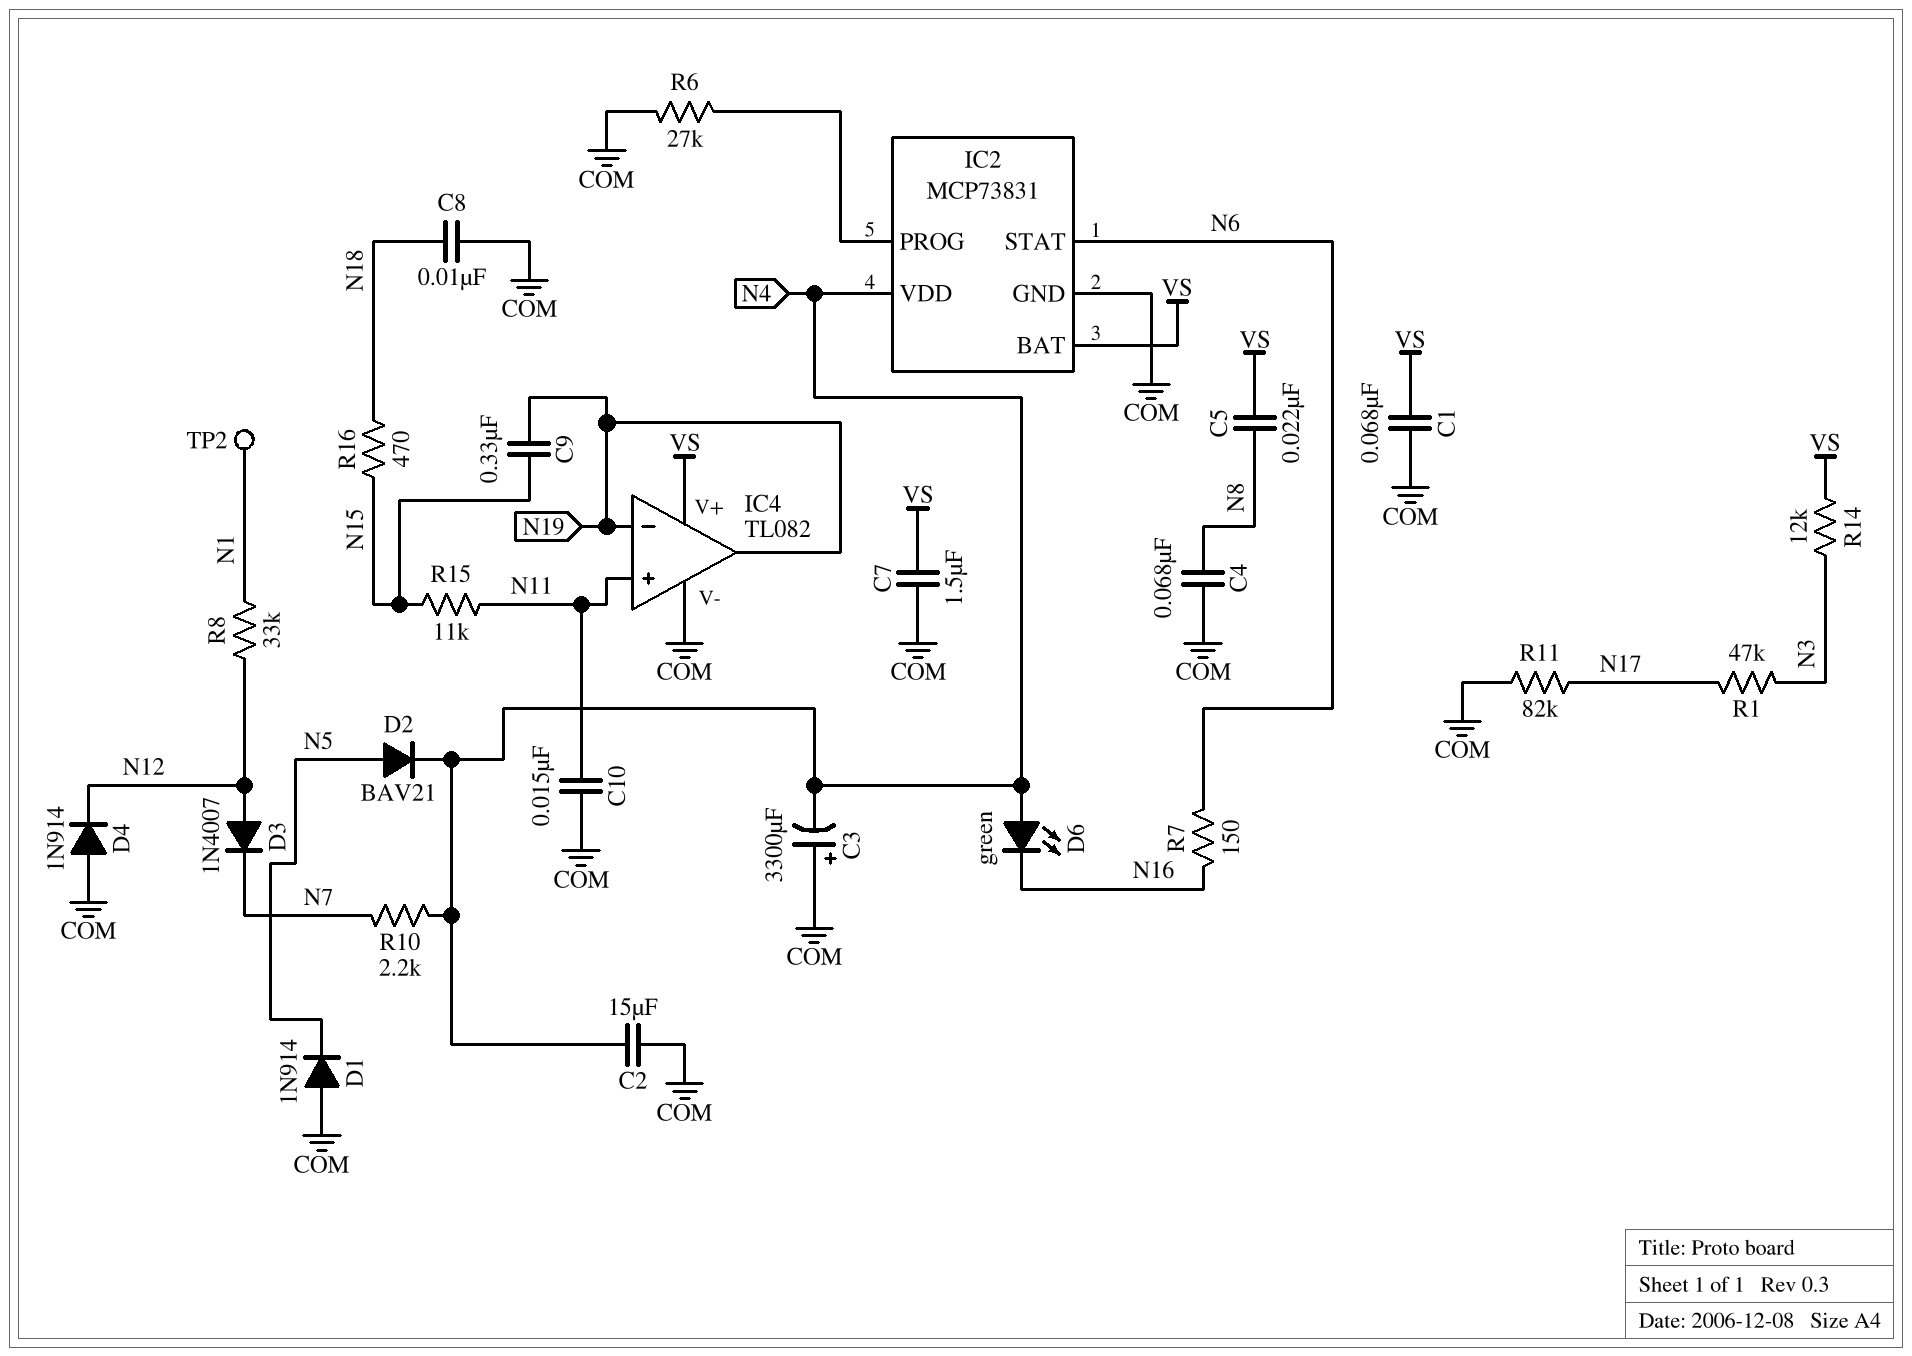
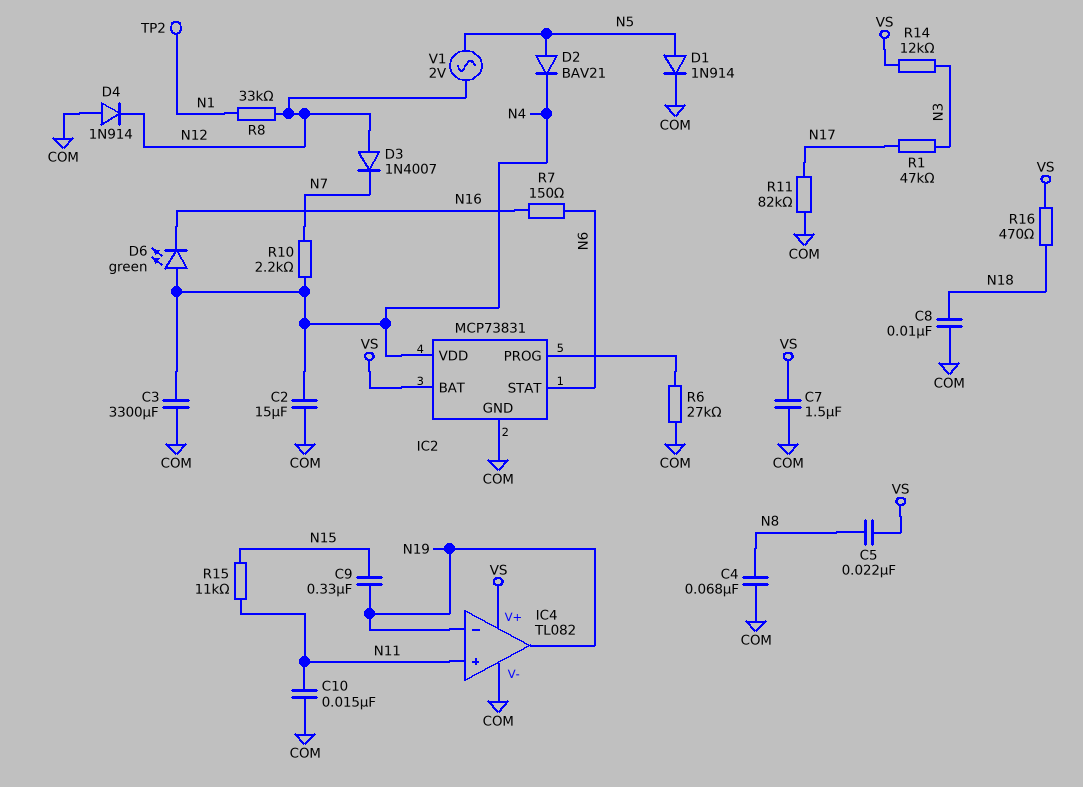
C1: 68nF (COM, VS) -> none
C3: 3300uF (plus COM, minus N4) -> 3300uF (COM, N4)
D1: diode 1N914 (A COM, K N5) -> diode 1N914 (A N5, K COM)
R16: 470 (N15, N18) -> 470 (N18, VS)
V1: none -> AC 2V (N5, N12)

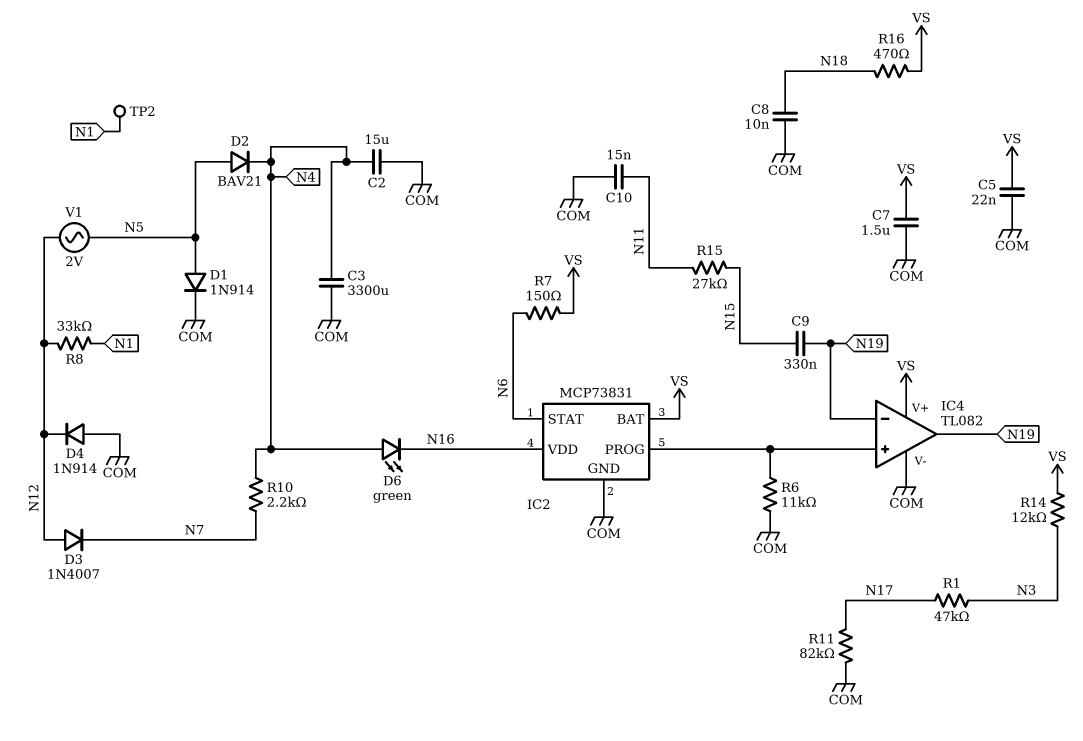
C4: 68nF (COM, N8) -> none
C5: 22nF (N8, VS) -> 22nF (COM, VS)
IC2 pin VDD: N4 -> N16
IC4 pin in+: N11 -> IC2/PROG
R6: 27k (COM, IC2/PROG) -> 11k (COM, IC2/PROG)
R7: 150 (N6, N16) -> 150 (N6, VS)
R15: 11k (N11, N15) -> 27k (N11, N15)

